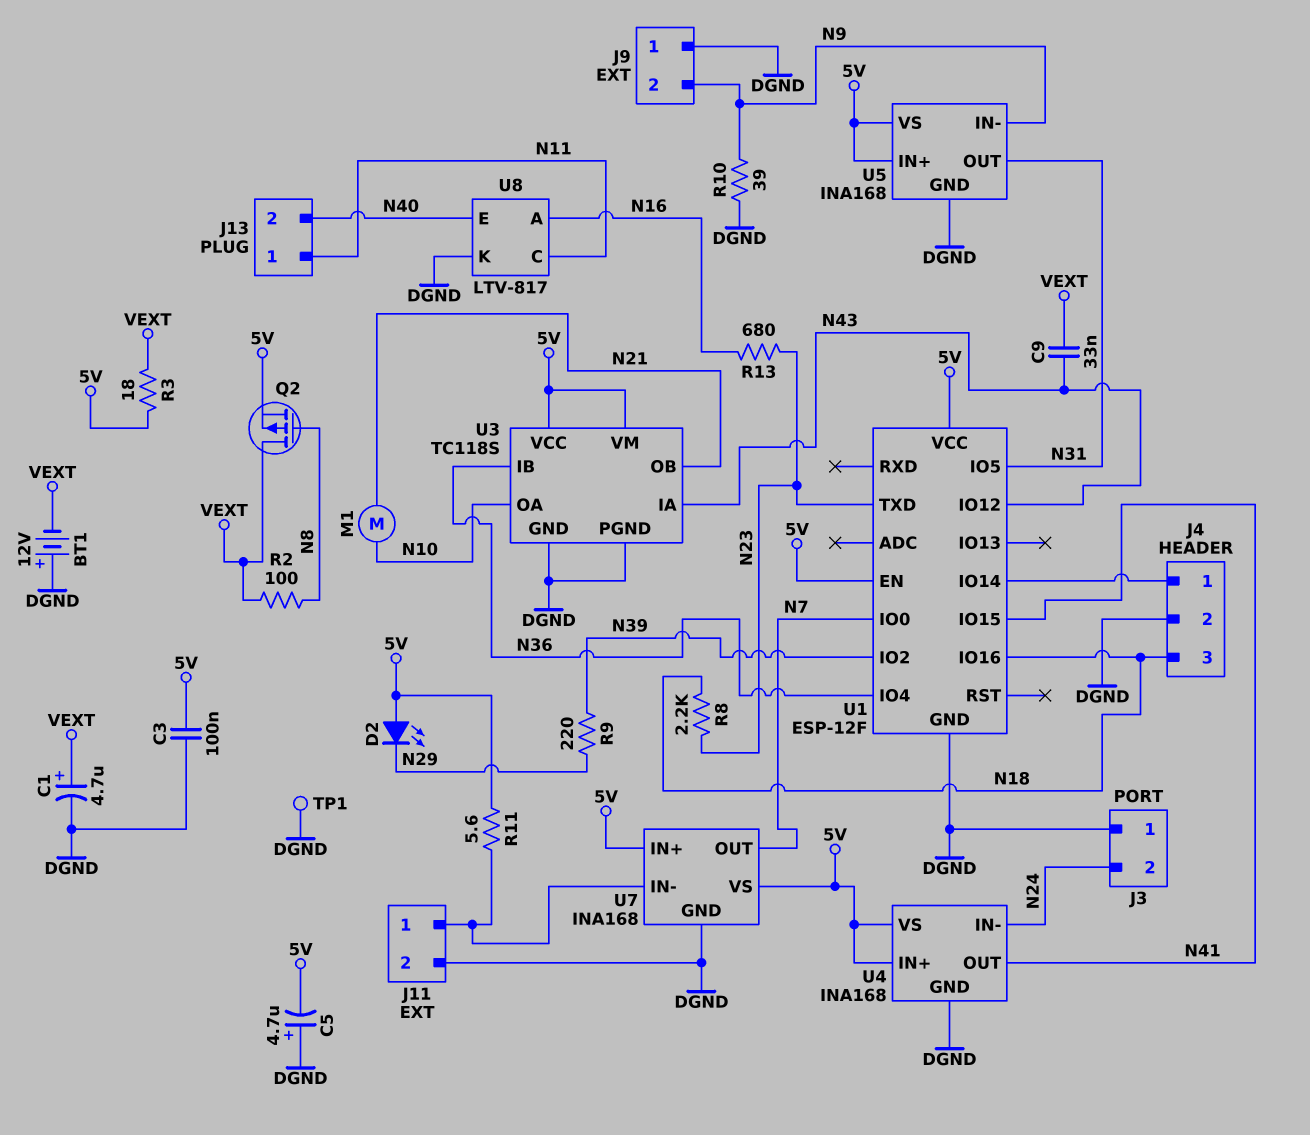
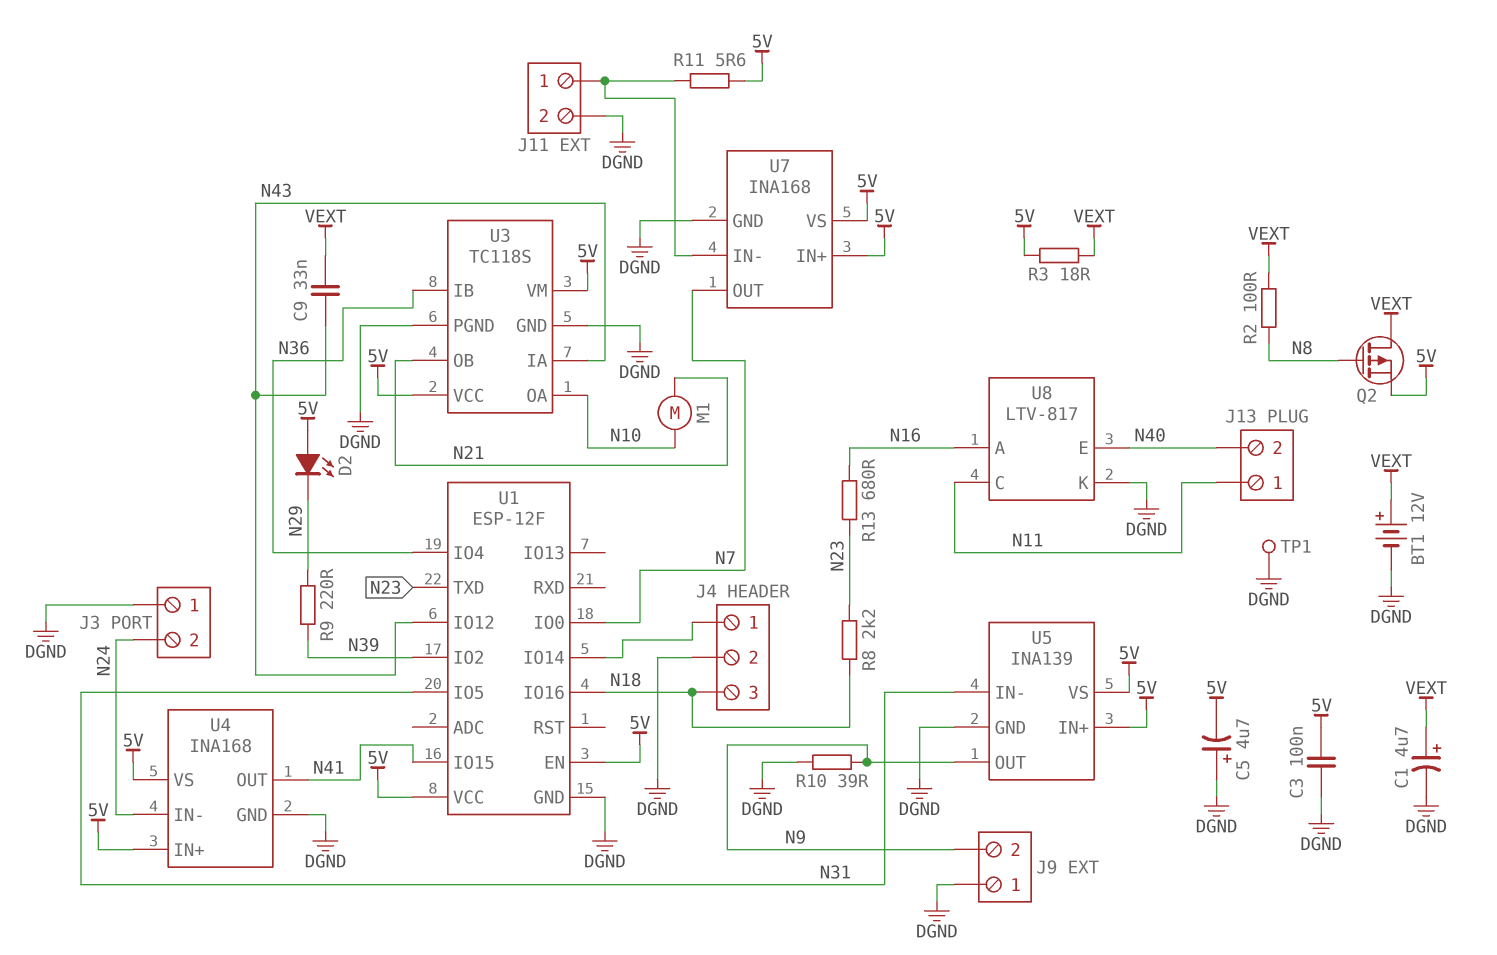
BT1: 12V (plus DGND, minus VEXT) -> 12V (plus VEXT, minus DGND)
U5: INA168 -> INA139
U5 pin IN-: N9 -> N31
U5 pin OUT: N31 -> N9

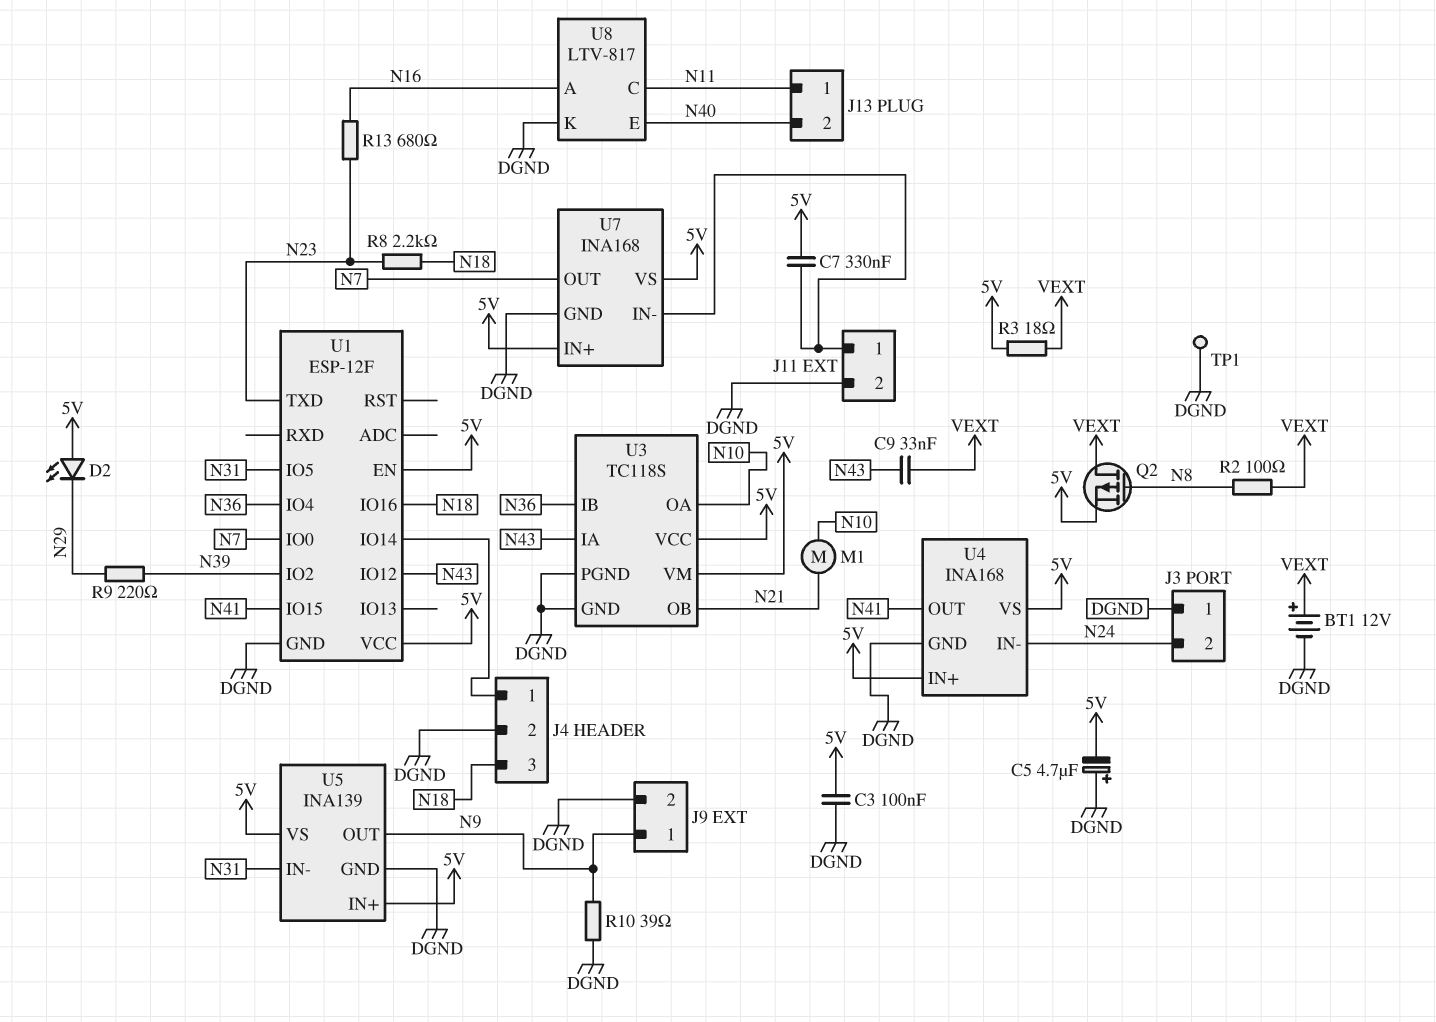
C1: 4.7uF (plus VEXT, minus DGND) -> none
C7: none -> 330nF (5V, J11/1)
J9 pin 1: DGND -> N9
J9 pin 2: N9 -> DGND
R11: 5.6 (5V, J11/1) -> none

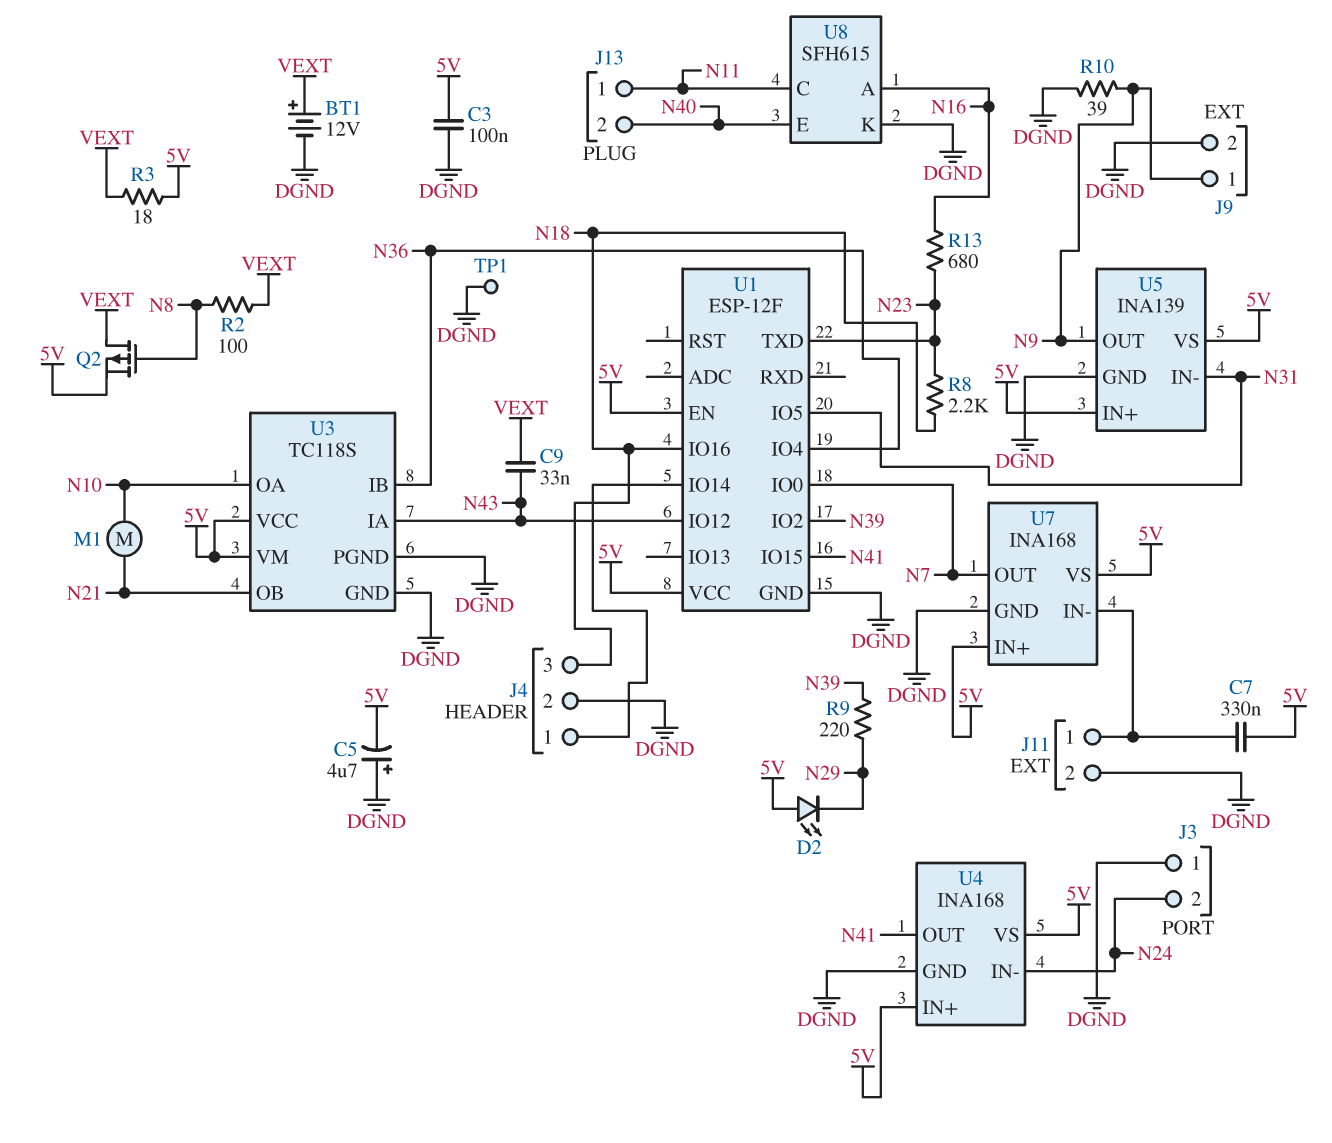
U8: LTV-817 -> SFH615

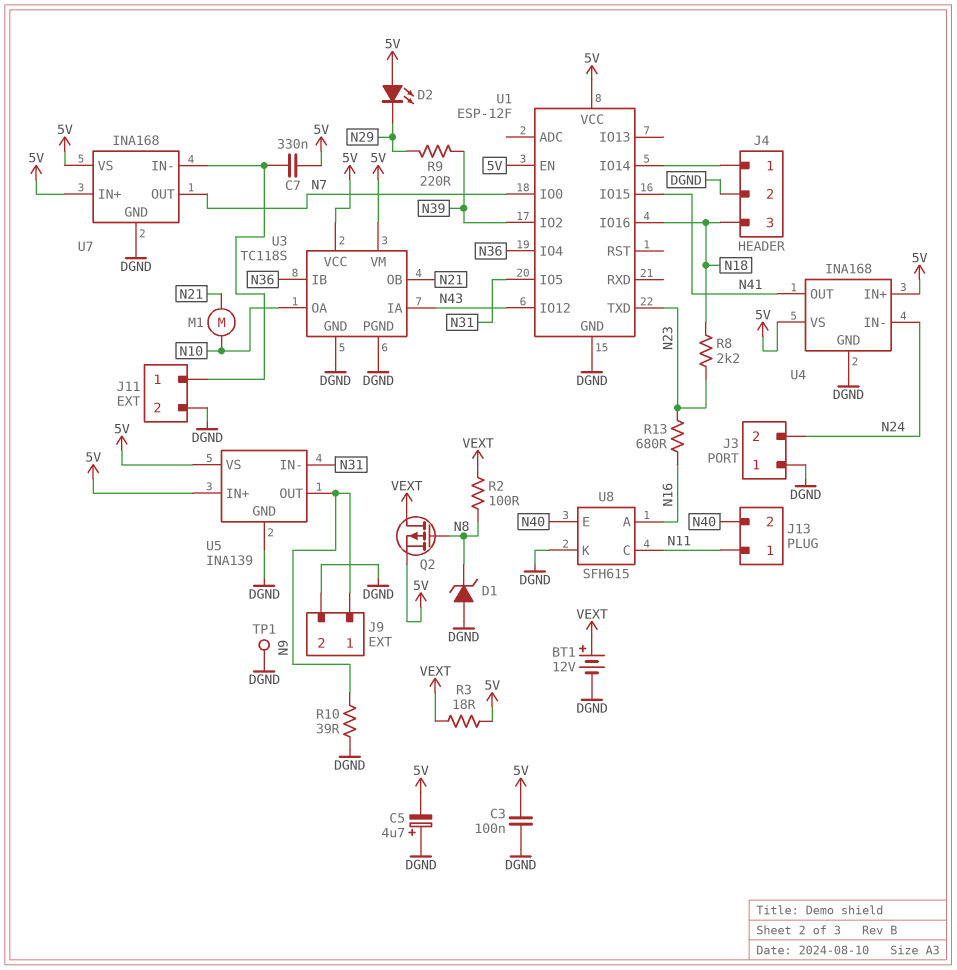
C9: 33nF (N43, VEXT) -> none
D1: none -> zener (A DGND, K N8)

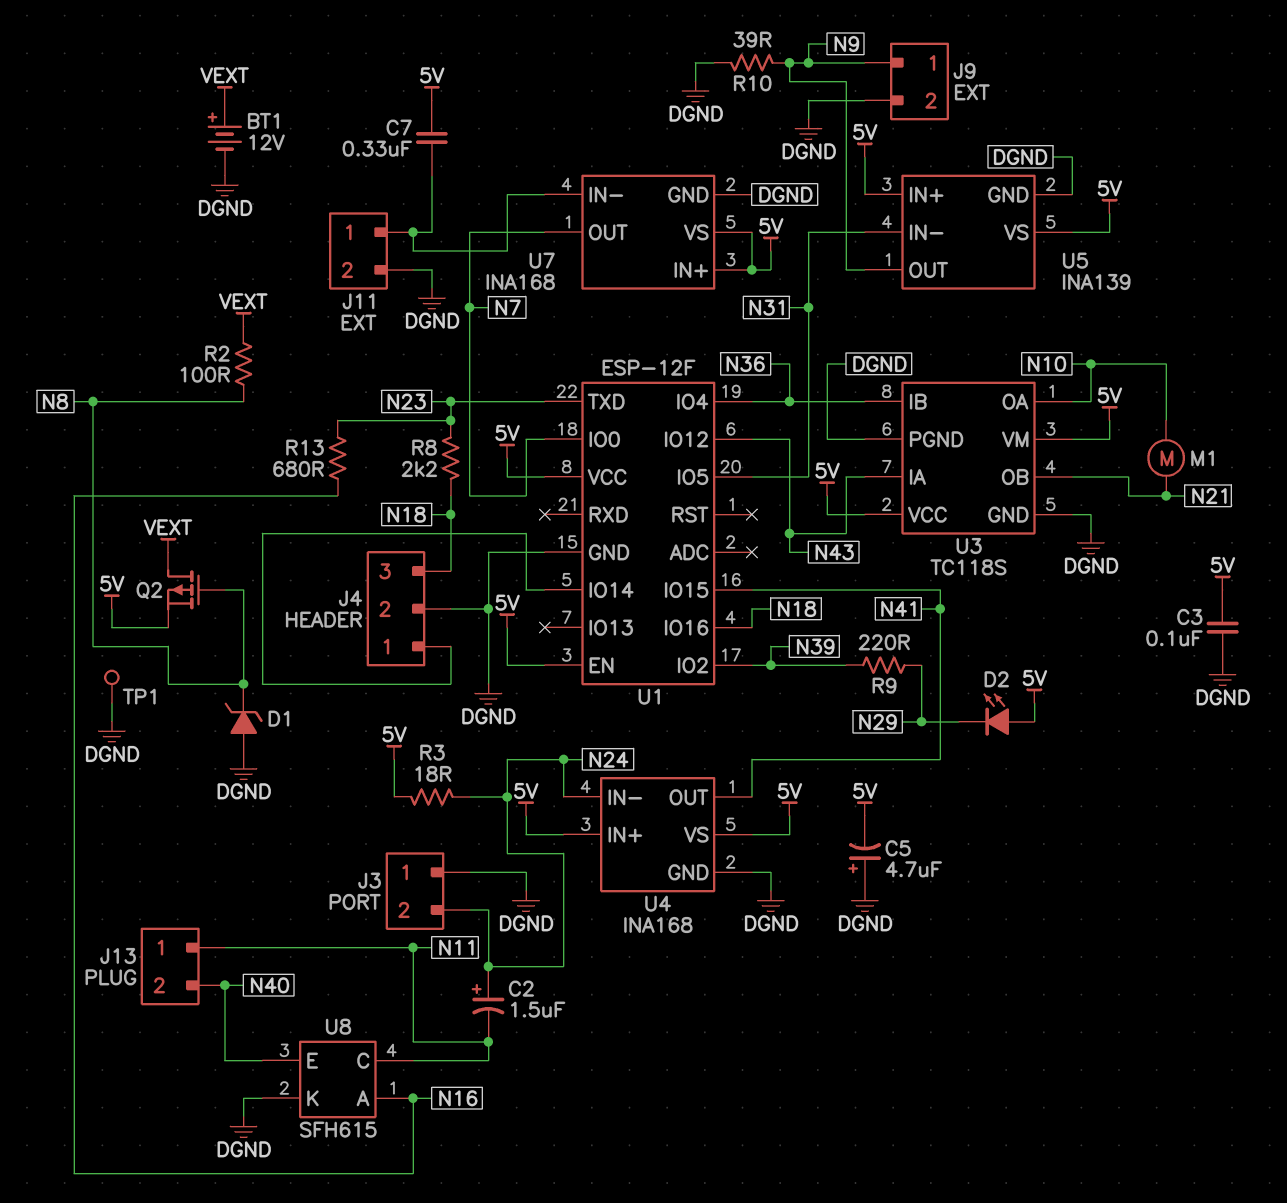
C2: none -> 1.5uF (plus N24, minus N11)
R3: 18 (5V, VEXT) -> 18 (5V, N24)

